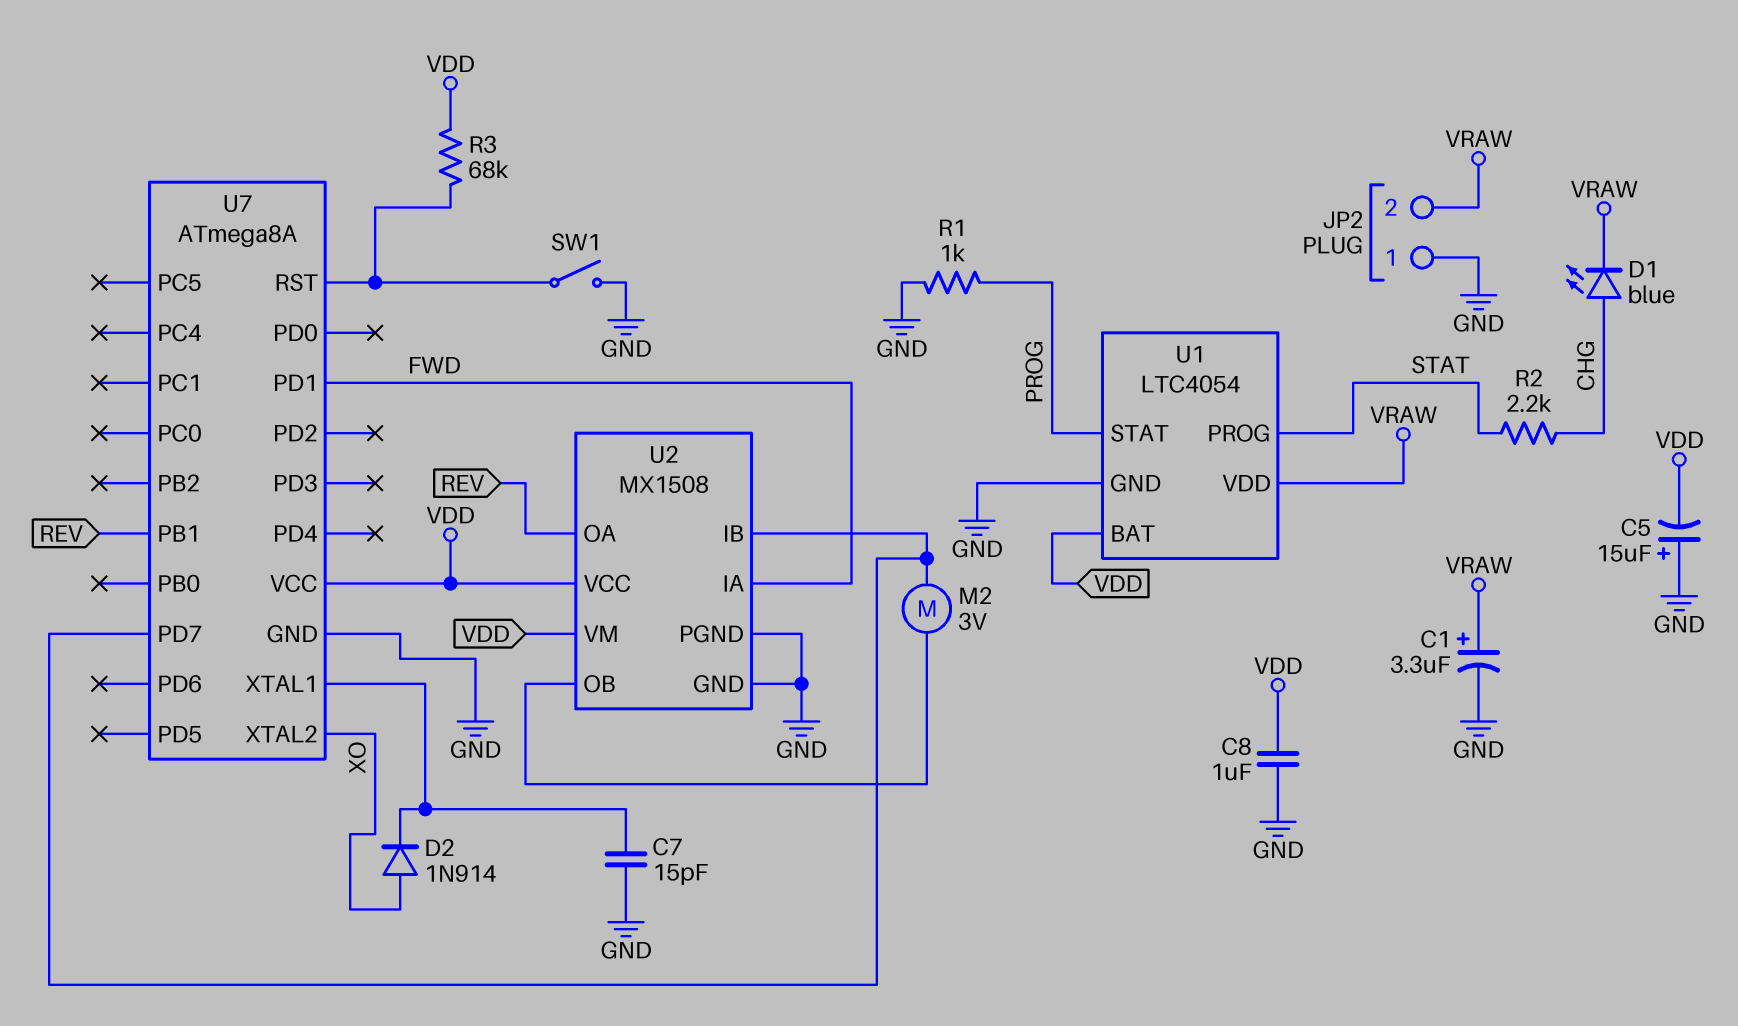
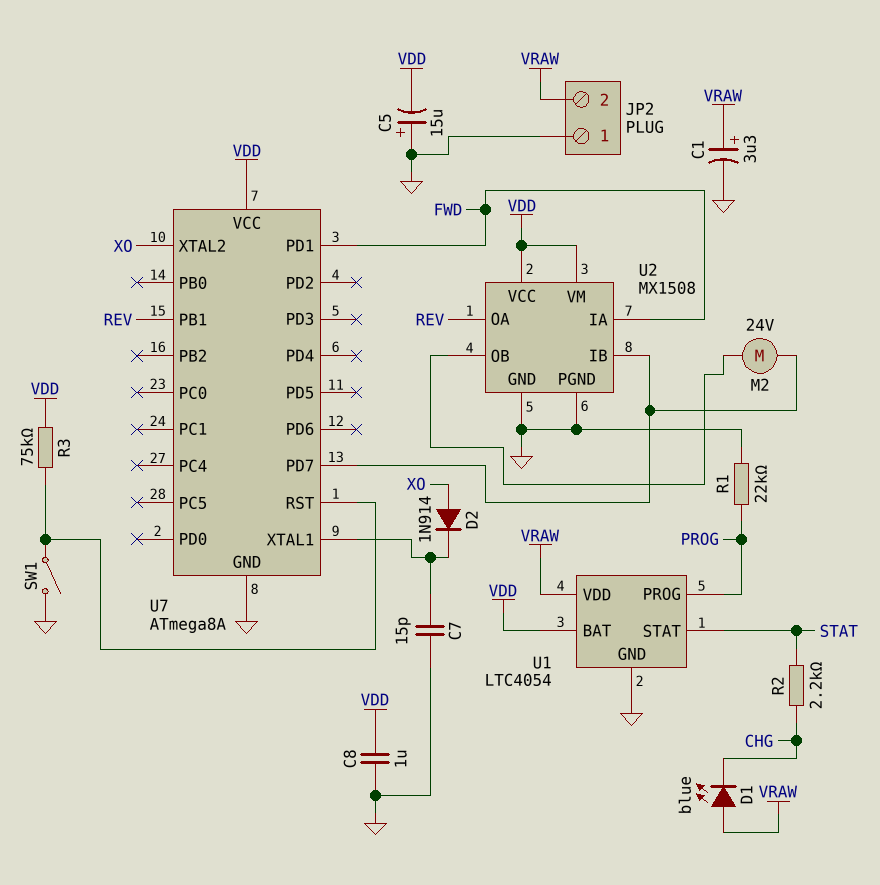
D1: LED blue (A CHG, K VRAW) -> LED blue (A VRAW, K CHG)
M2: motor 3V (U2/IB, U2/OB) -> motor 24V (U2/IB, U2/OB)
R1: 1k (GND, PROG) -> 22k (GND, PROG)
R3: 68k (U7/RST, VDD) -> 75k (U7/RST, VDD)
U1 pin PROG: STAT -> PROG
U1 pin STAT: PROG -> STAT

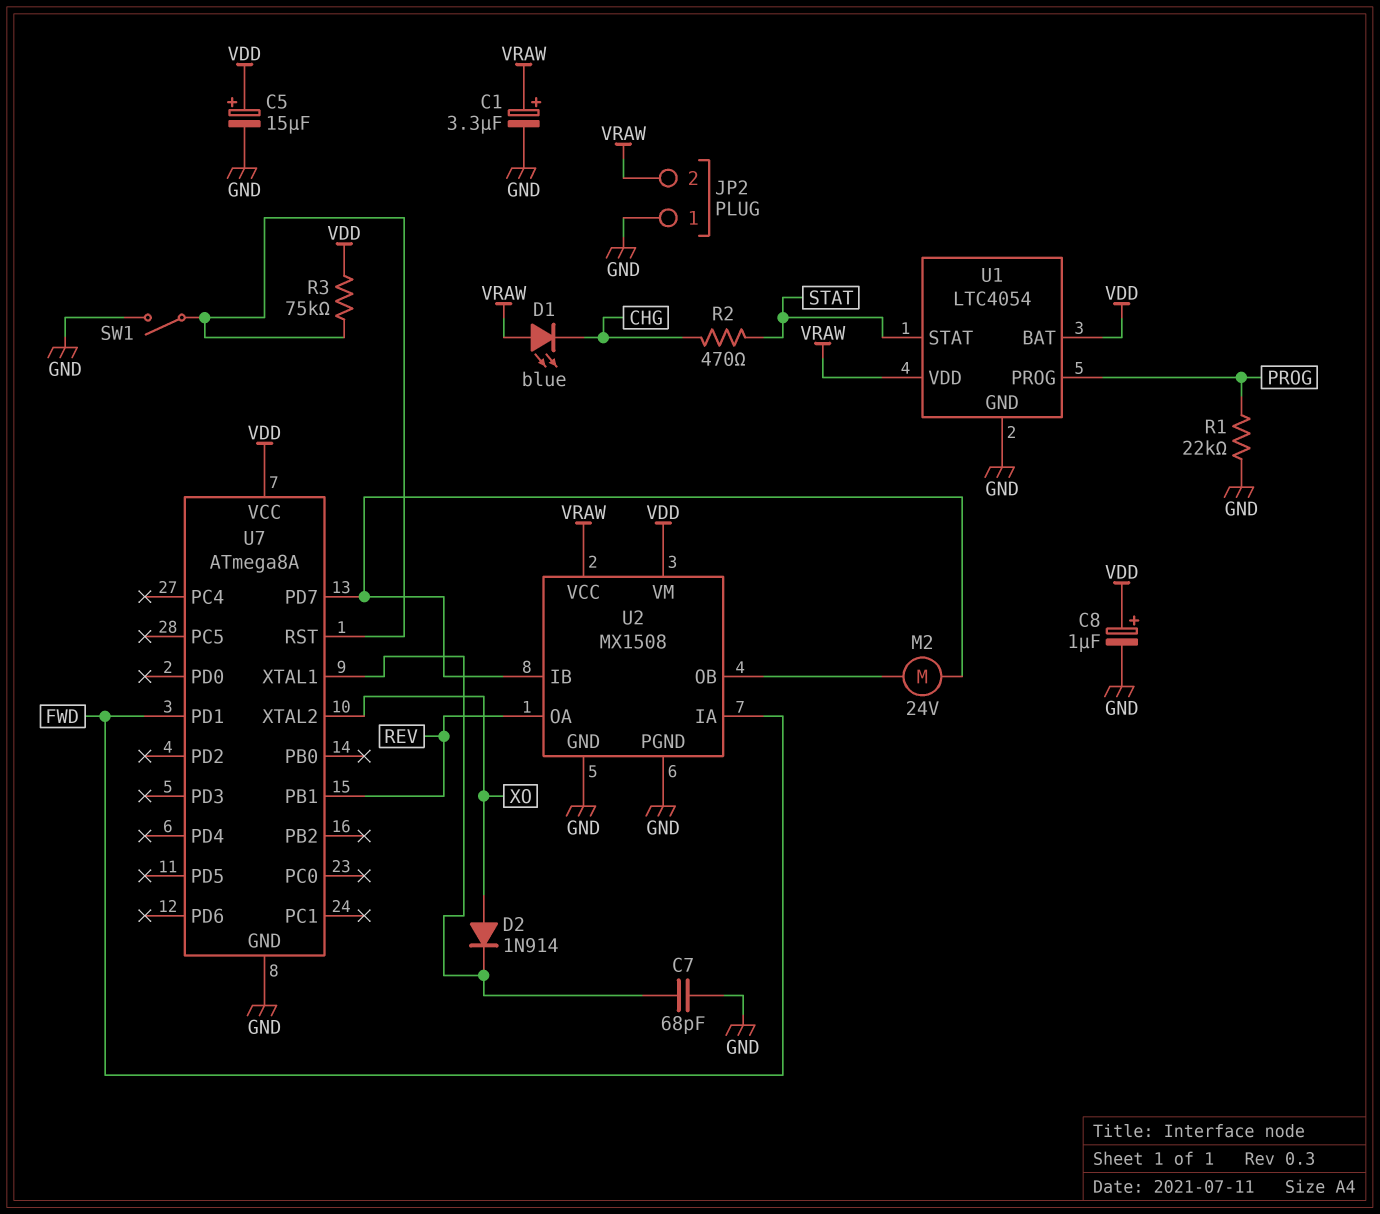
C5: 15uF (plus GND, minus VDD) -> 15uF (plus VDD, minus GND)
C7: 15pF (GND, U7/XTAL1) -> 68pF (GND, U7/XTAL1)
C8: 1uF (GND, VDD) -> 1uF (plus VDD, minus GND)
R2: 2.2k (CHG, STAT) -> 470 (CHG, STAT)
U2 pin VCC: VDD -> VRAW

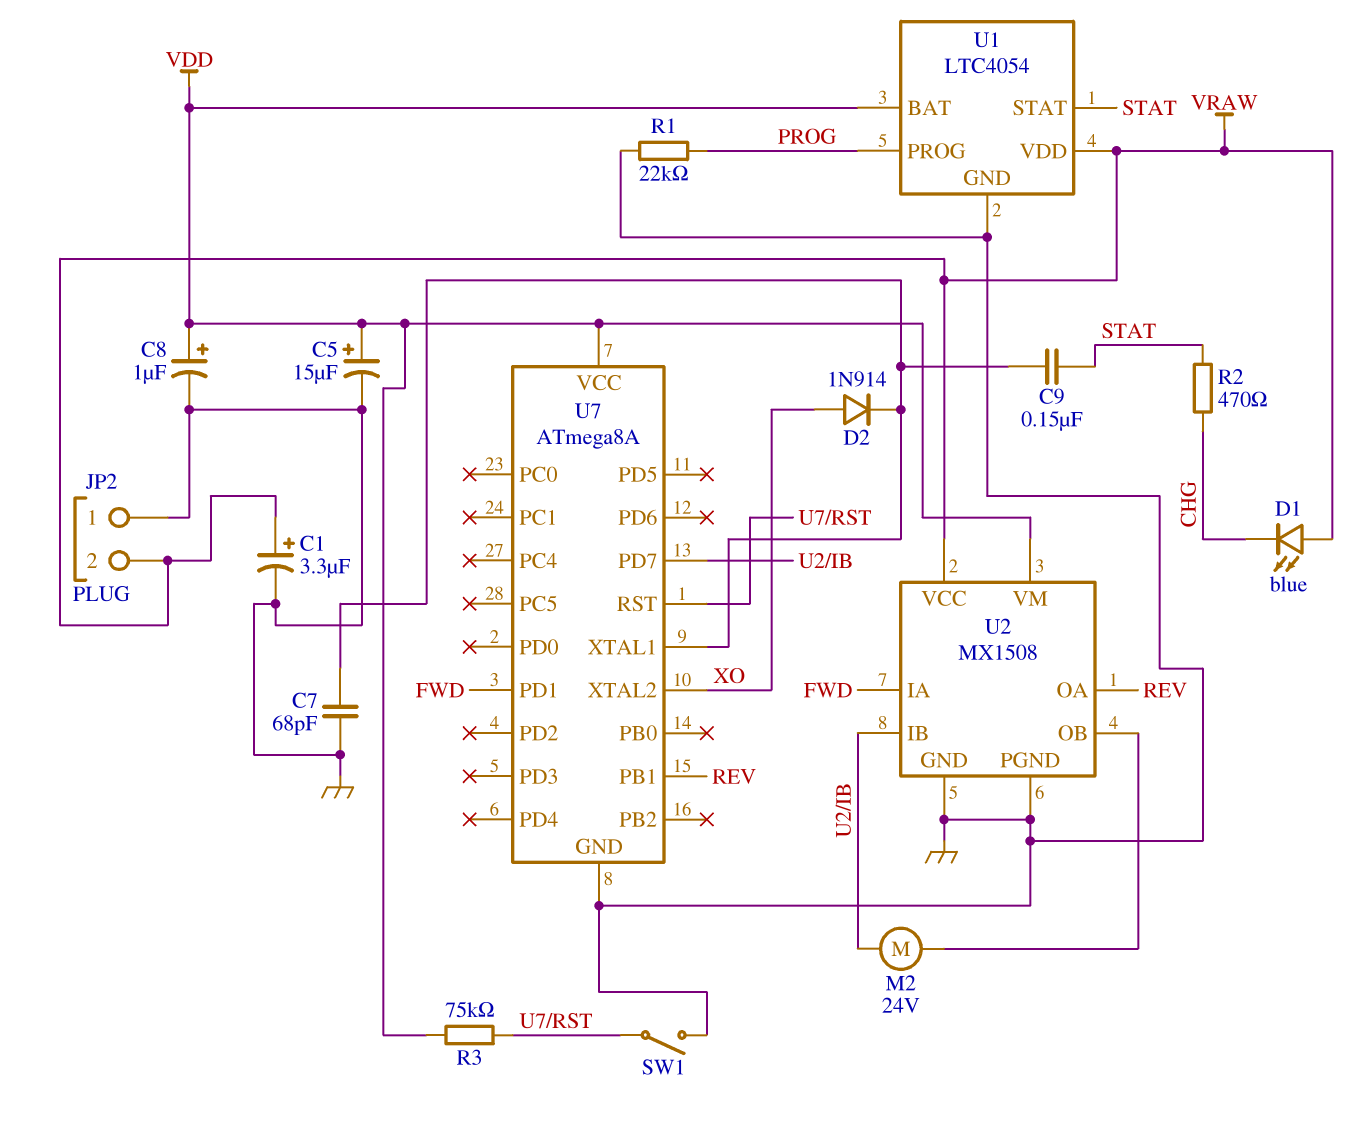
C9: none -> 150nF (STAT, U7/XTAL1)

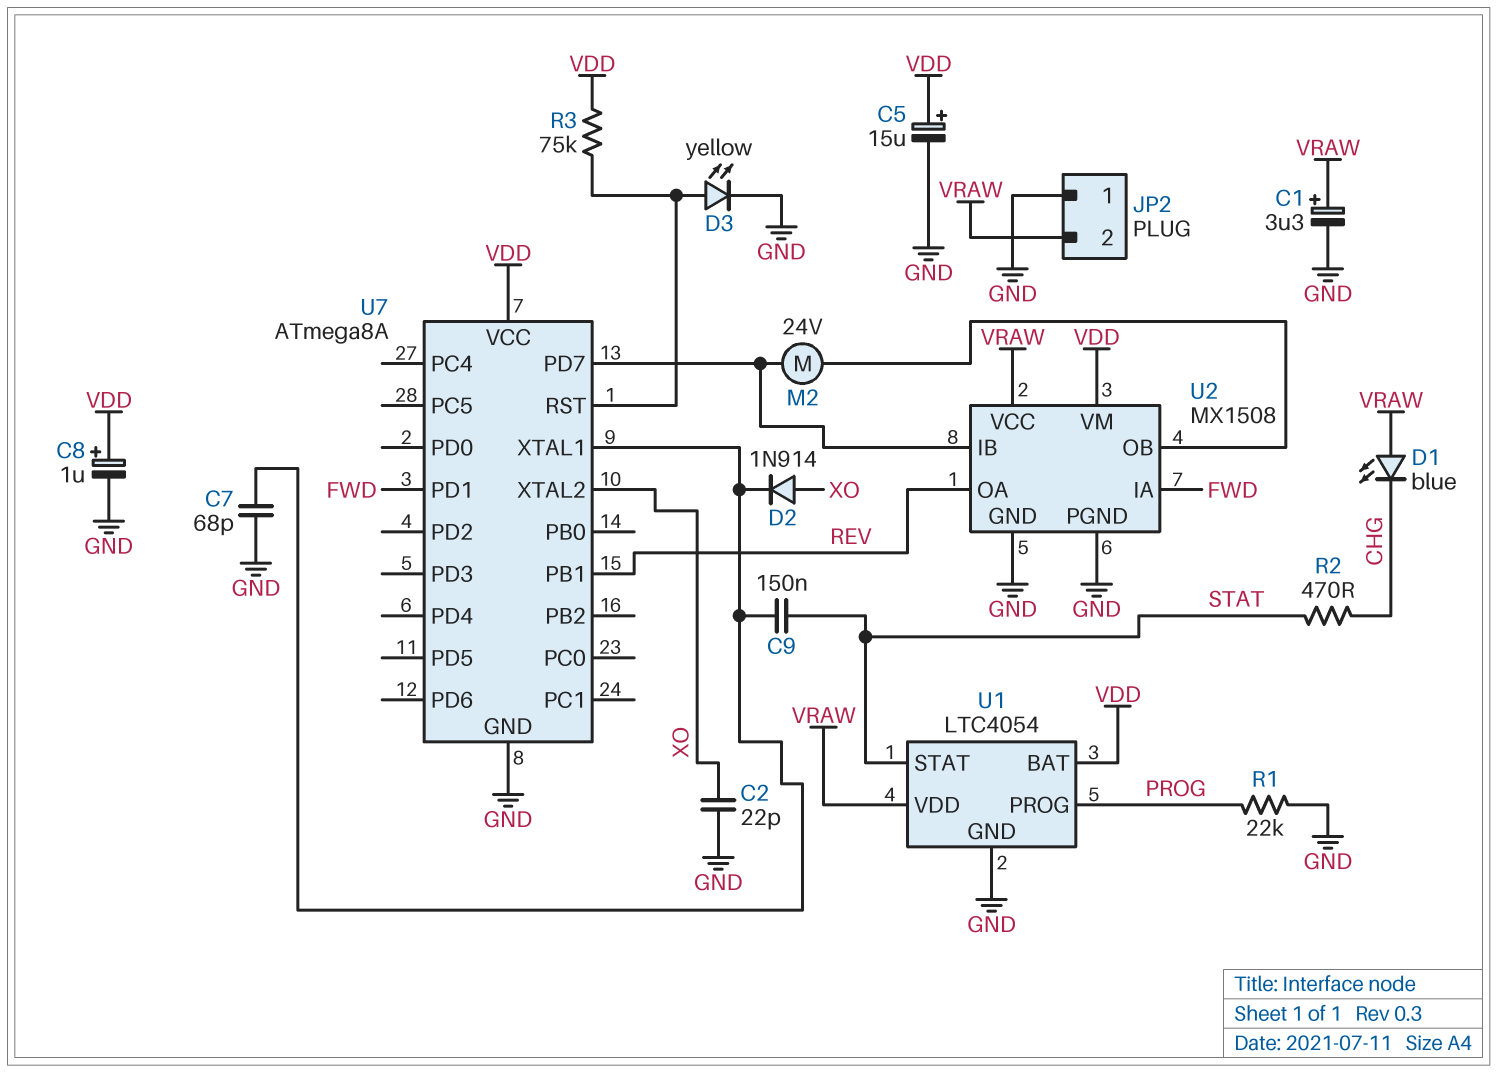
C2: none -> 22pF (GND, XO)
D3: none -> LED yellow (A U7/RST, K GND)
SW1: switch (GND, U7/RST) -> none

